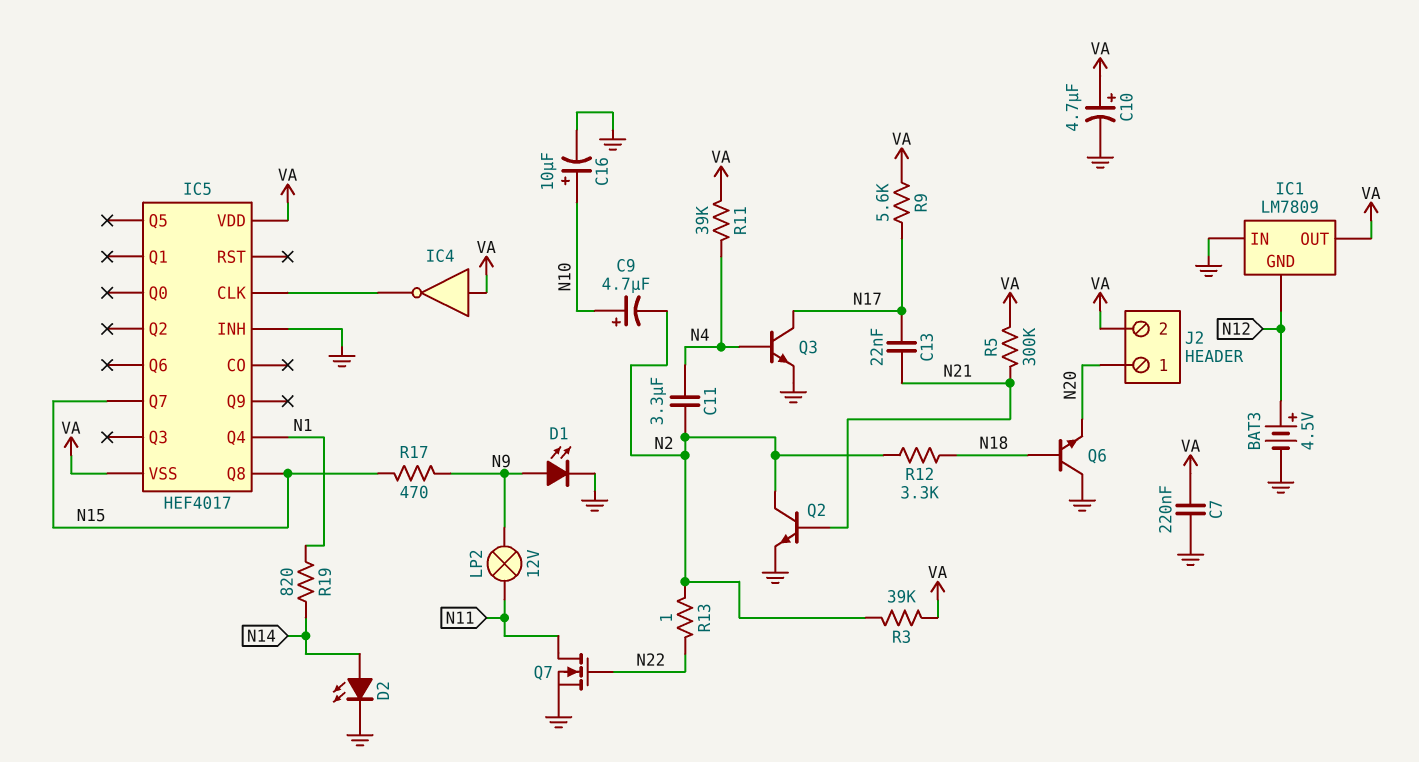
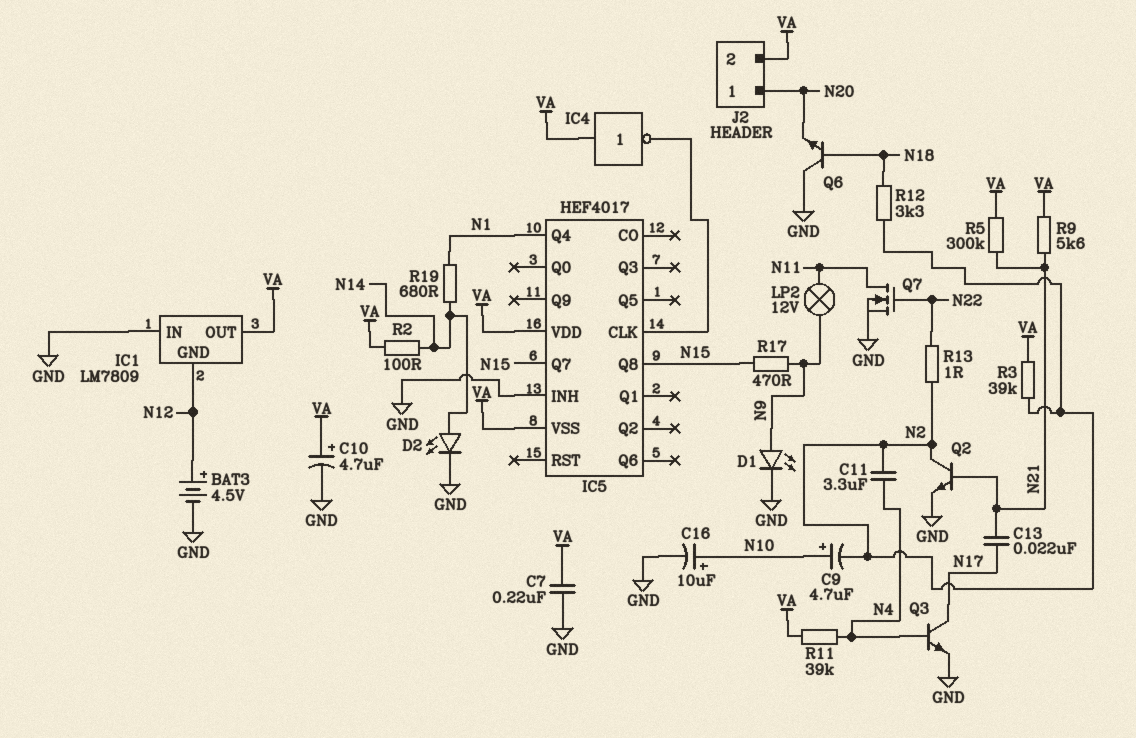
R2: none -> 100 (N14, VA)
R9: 5.6k (N17, VA) -> 5.6k (N21, VA)
R19: 820 (N1, N14) -> 680 (N1, N14)

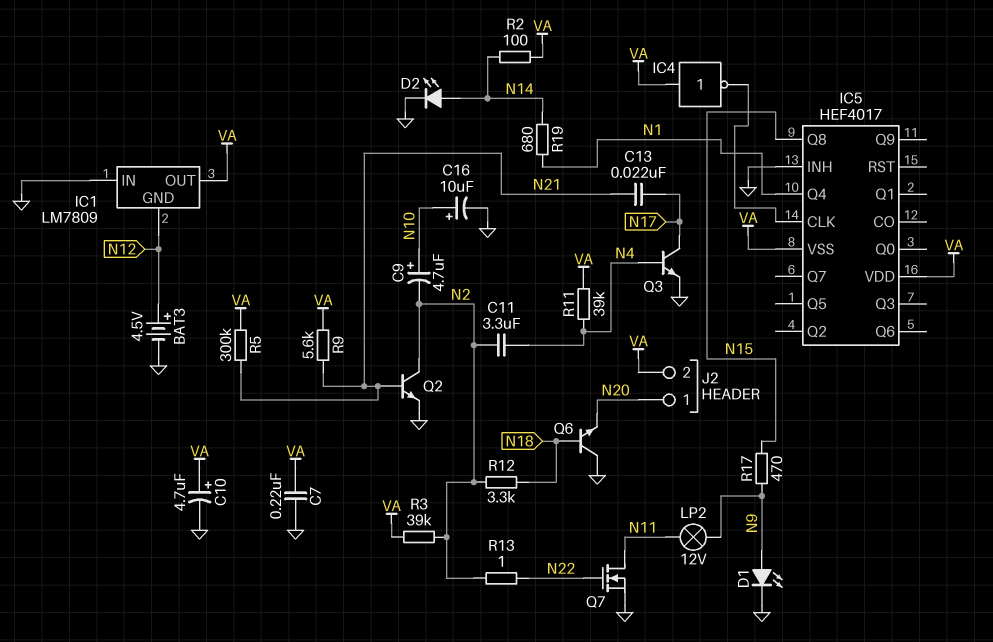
IC5 pin Q7: N15 -> none

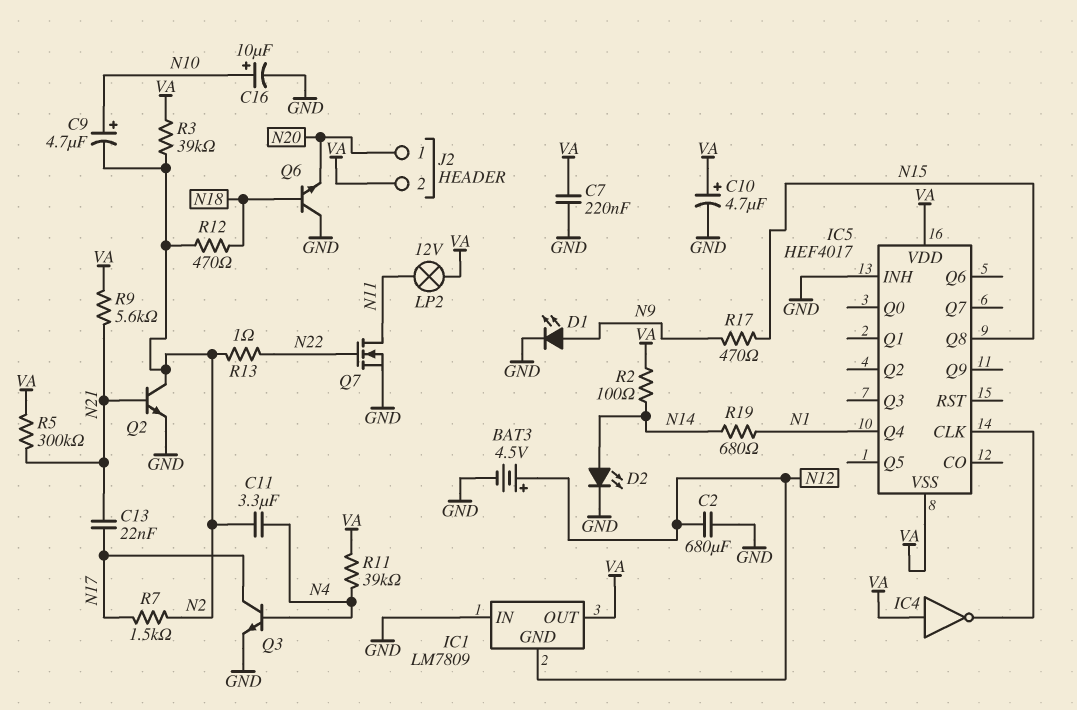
C2: none -> 680uF (GND, N12)
LP2: lamp 12V (N9, N11) -> lamp 12V (N11, VA)
R7: none -> 1.5k (N2, N17)
R12: 3.3k (N2, N18) -> 470 (N2, N18)

